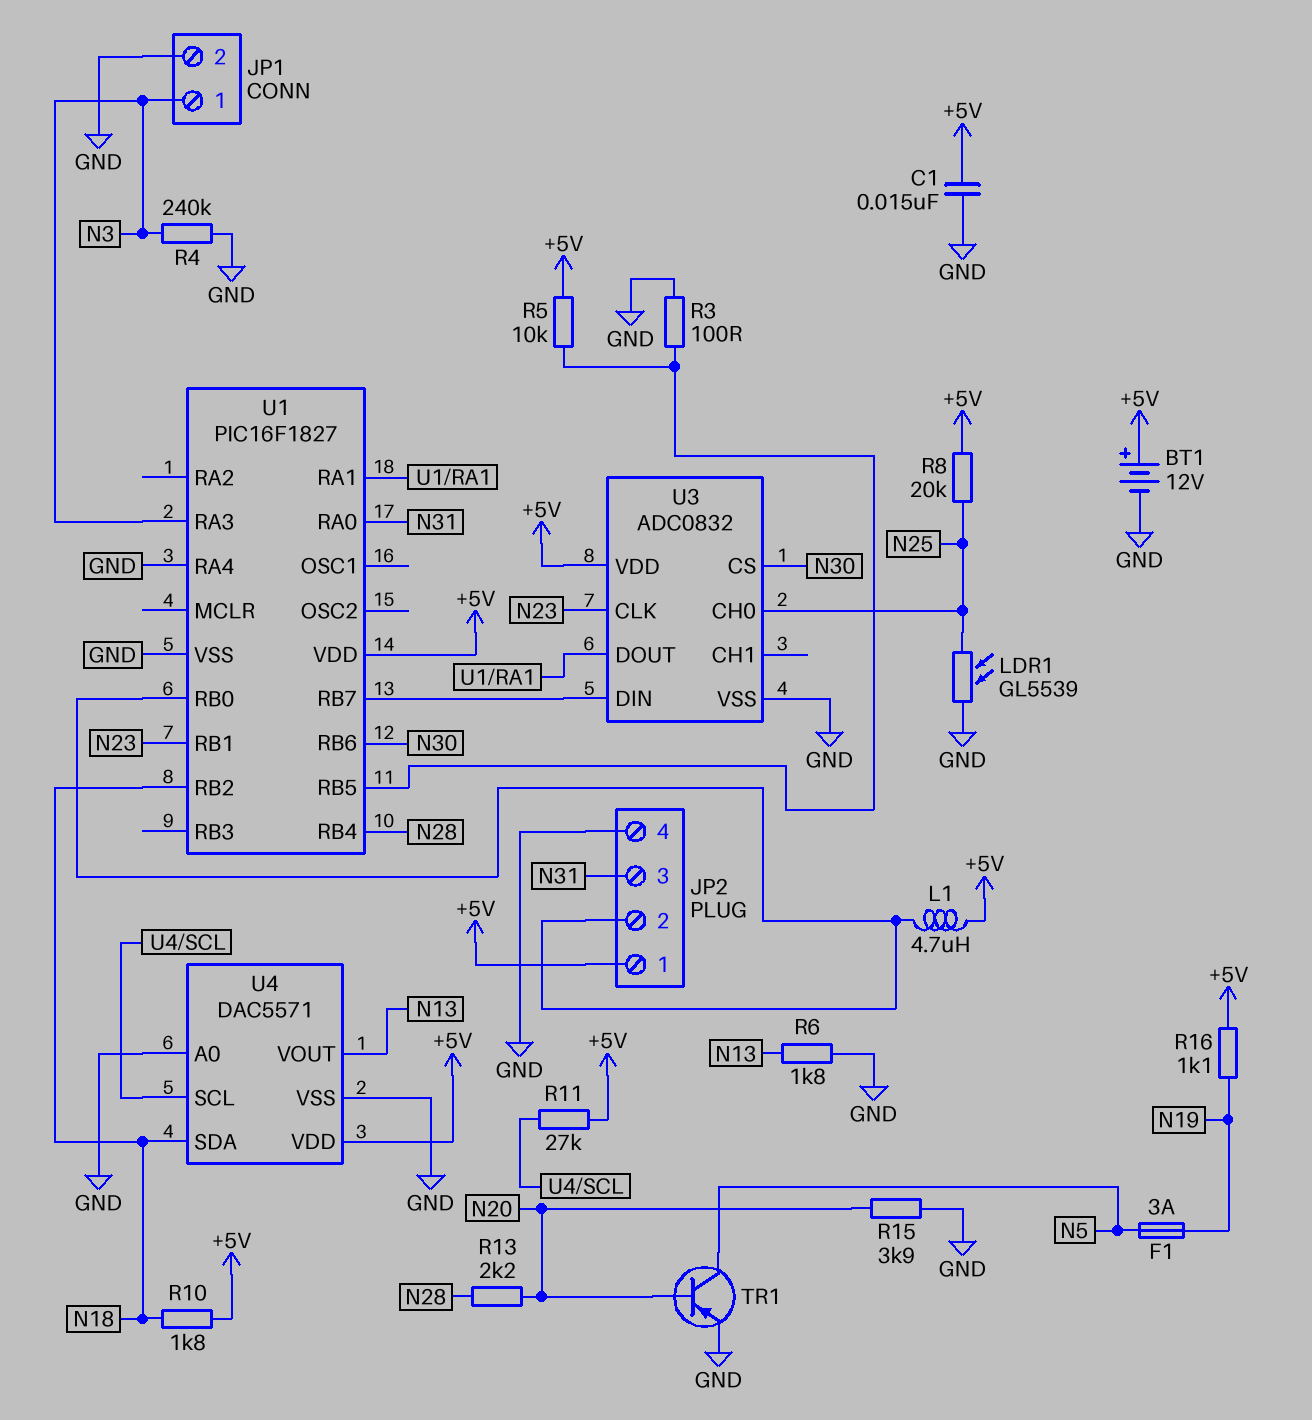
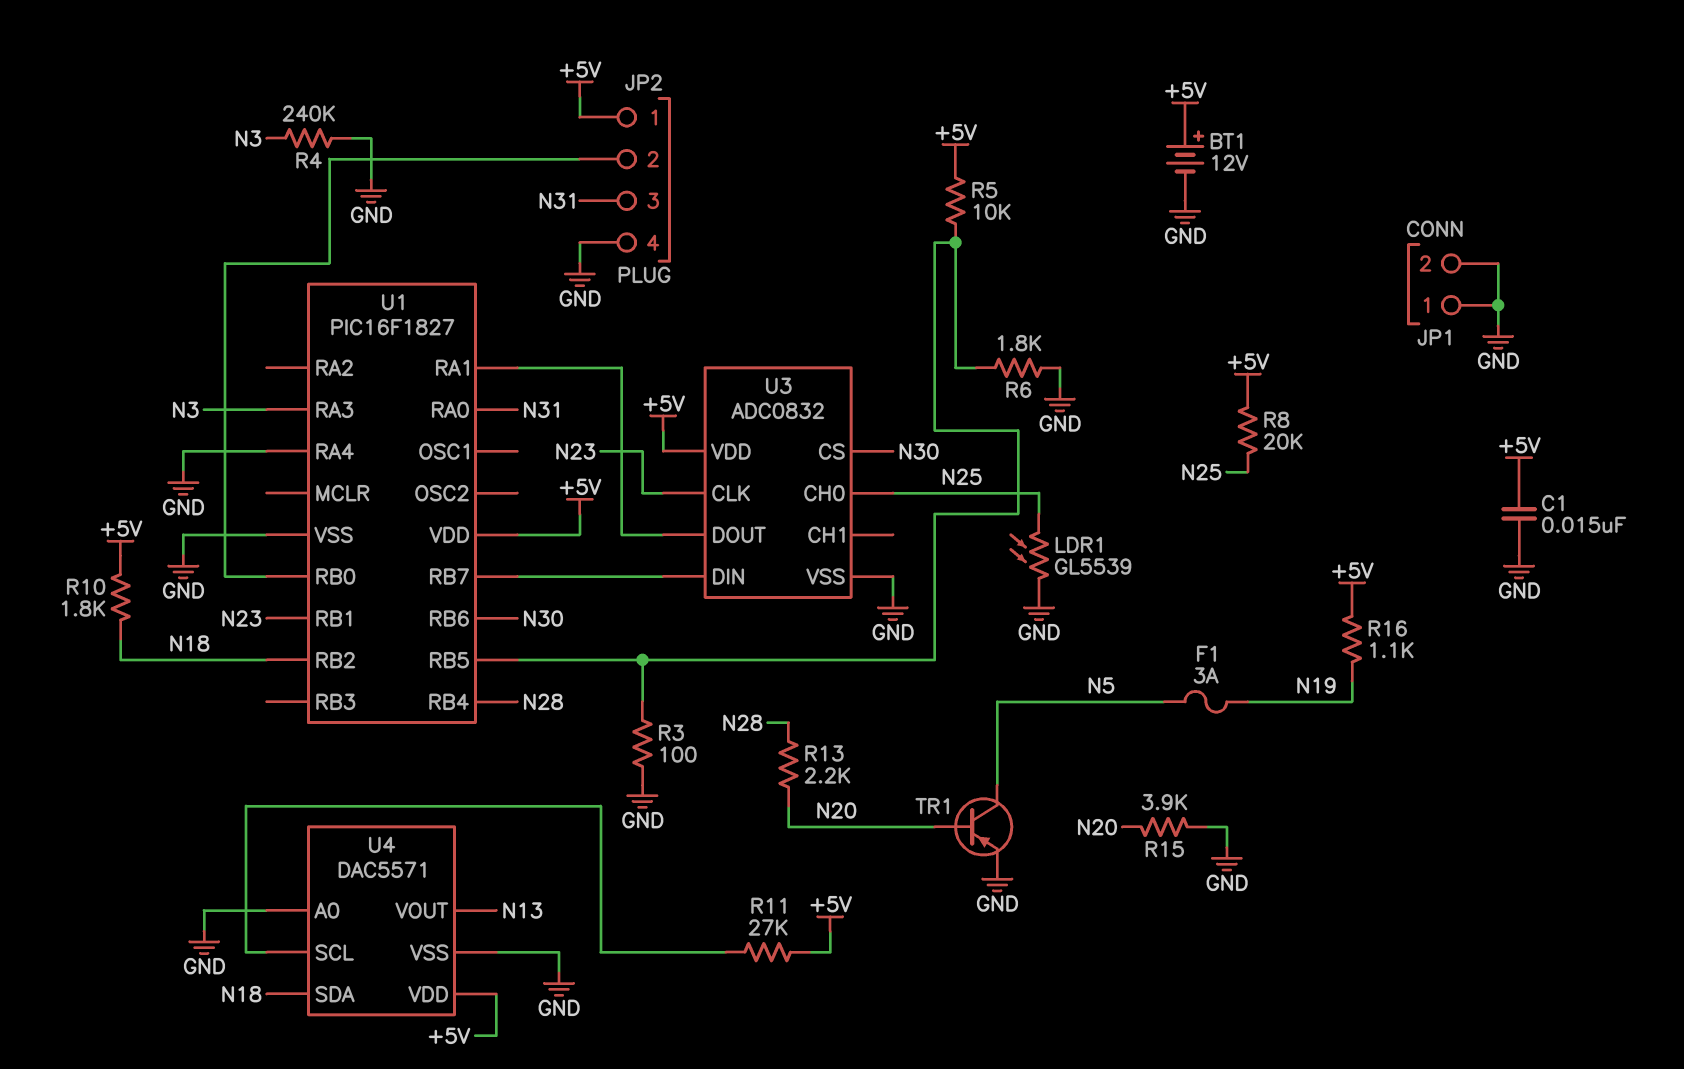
JP1 pin 1: N3 -> GND
L1: 4.7uH (+5V, JP2/2) -> none
R6: 1.8k (GND, N13) -> 1.8k (GND, U1/RB5)

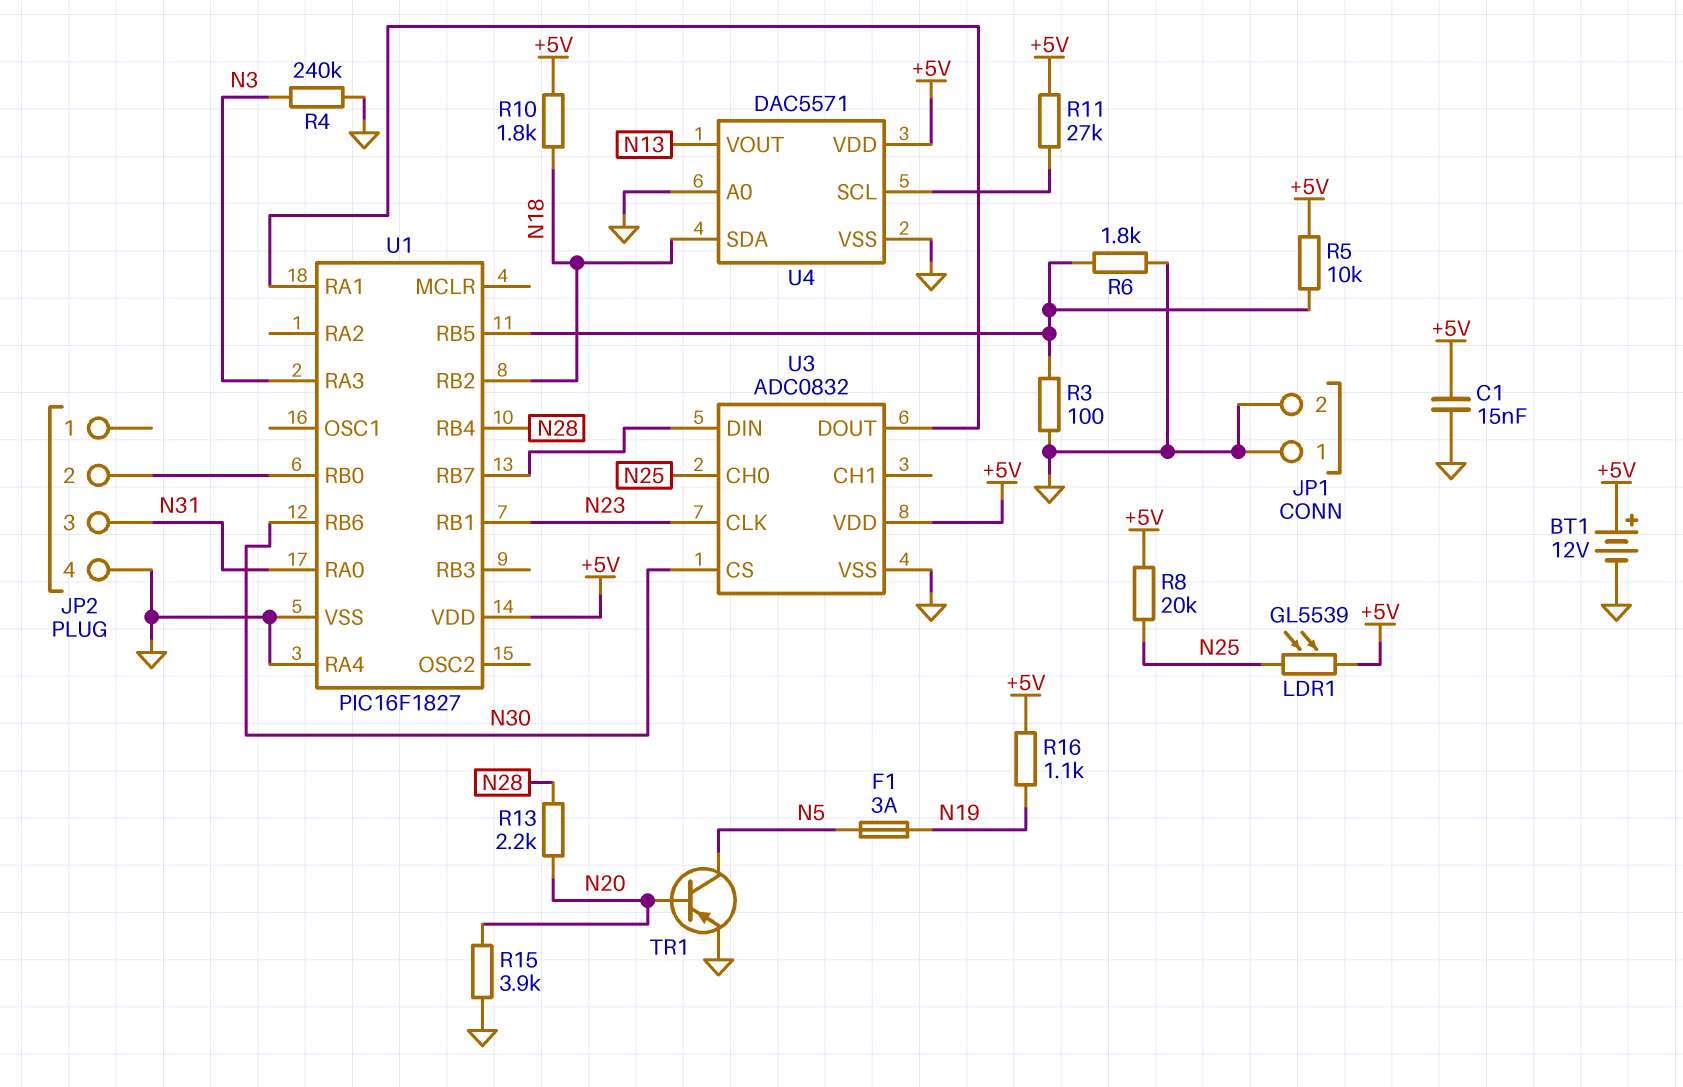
JP2 pin 1: +5V -> none
LDR1: GL5539 (GND, N25) -> GL5539 (+5V, N25)

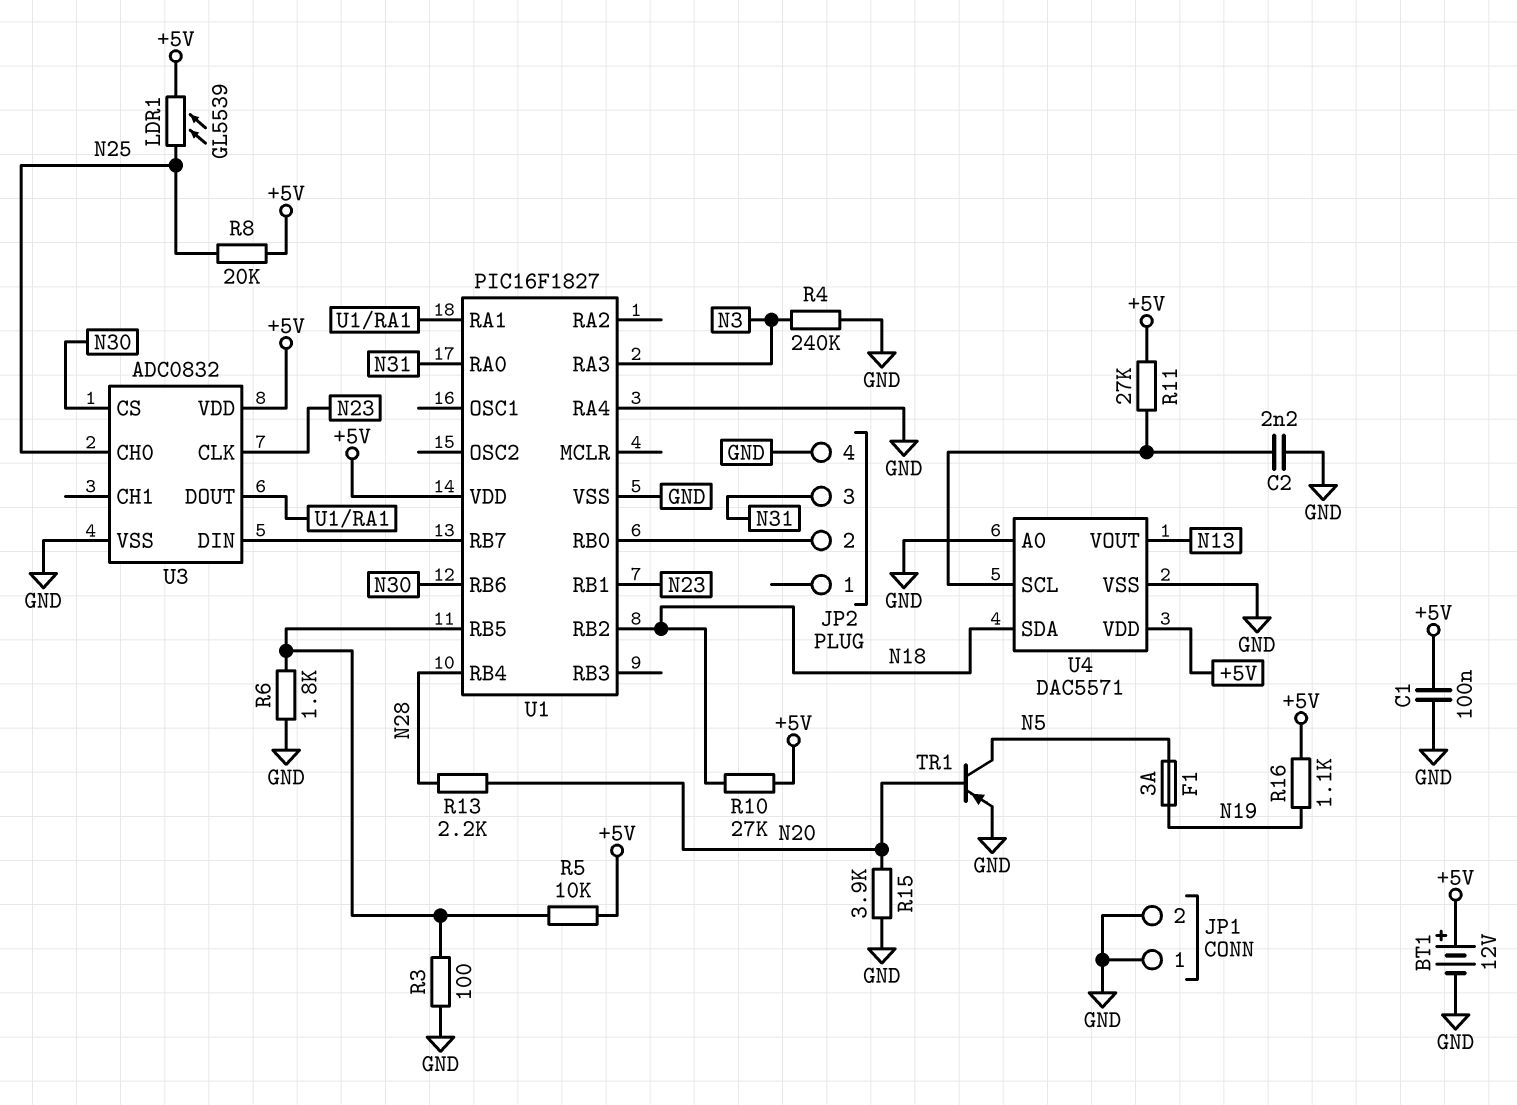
C1: 15nF (+5V, GND) -> 100nF (+5V, GND)
C2: none -> 2.2nF (GND, U4/SCL)
R10: 1.8k (+5V, N18) -> 27k (+5V, N18)

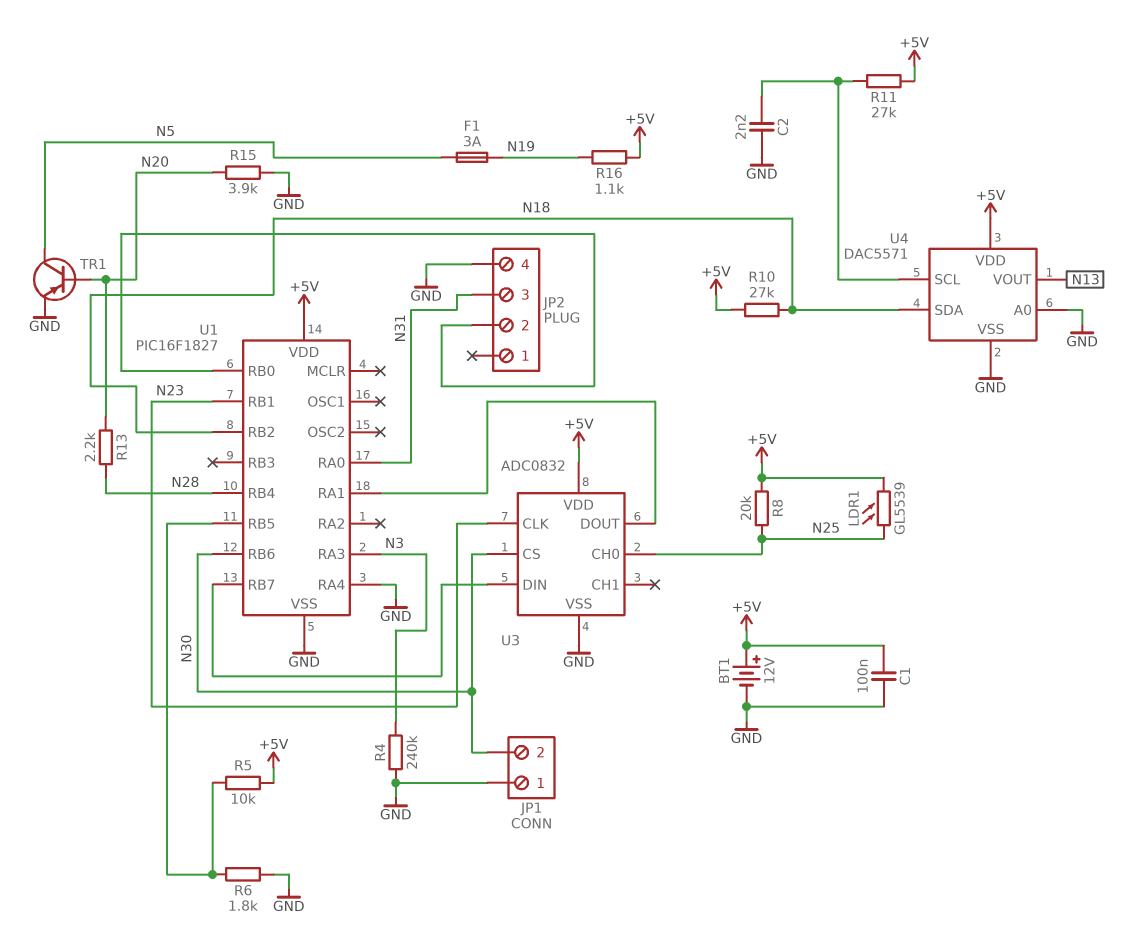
JP1 pin 2: GND -> N30
R3: 100 (GND, U1/RB5) -> none

